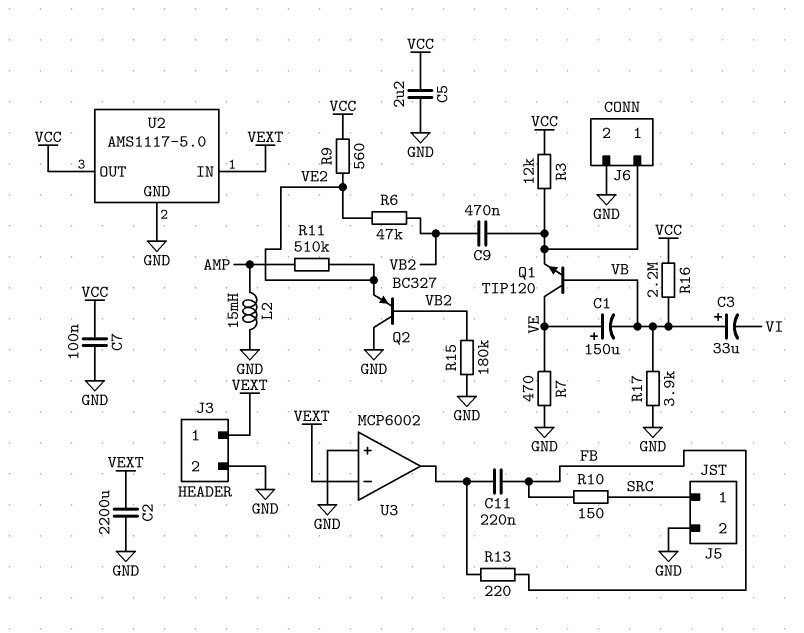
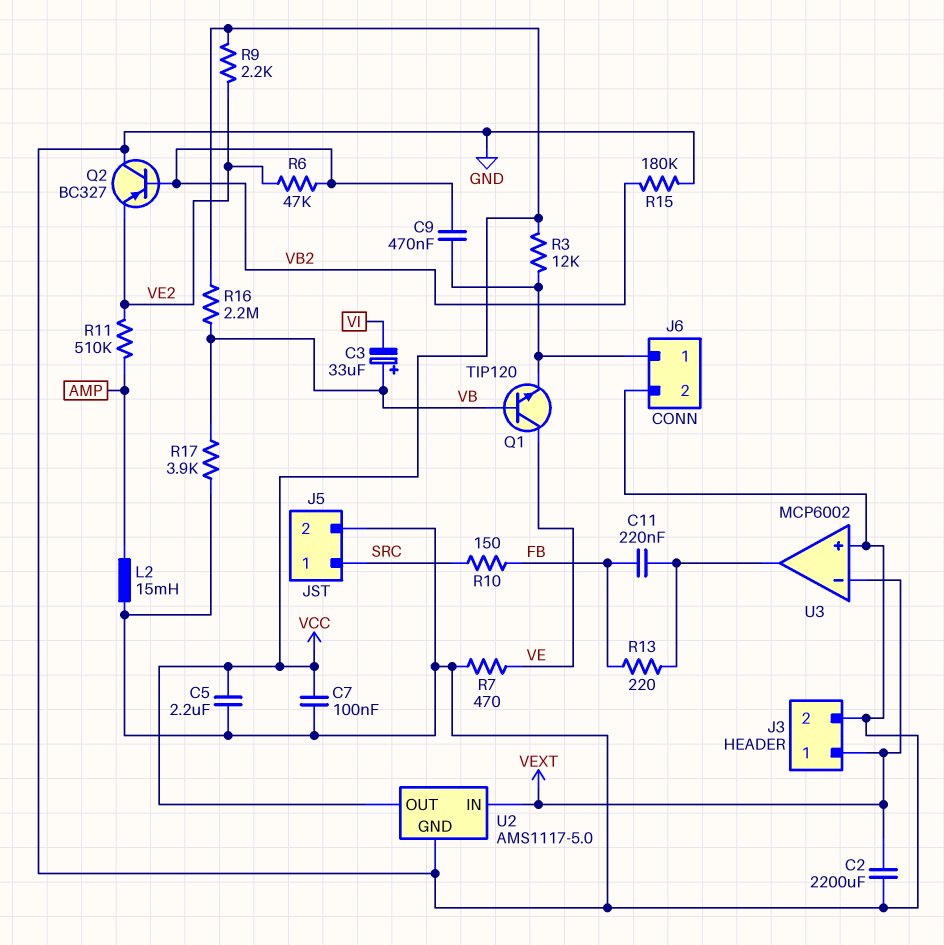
C1: 150uF (plus VE, minus VB) -> none
R9: 560 (VCC, VE2) -> 2.2k (VCC, VE2)

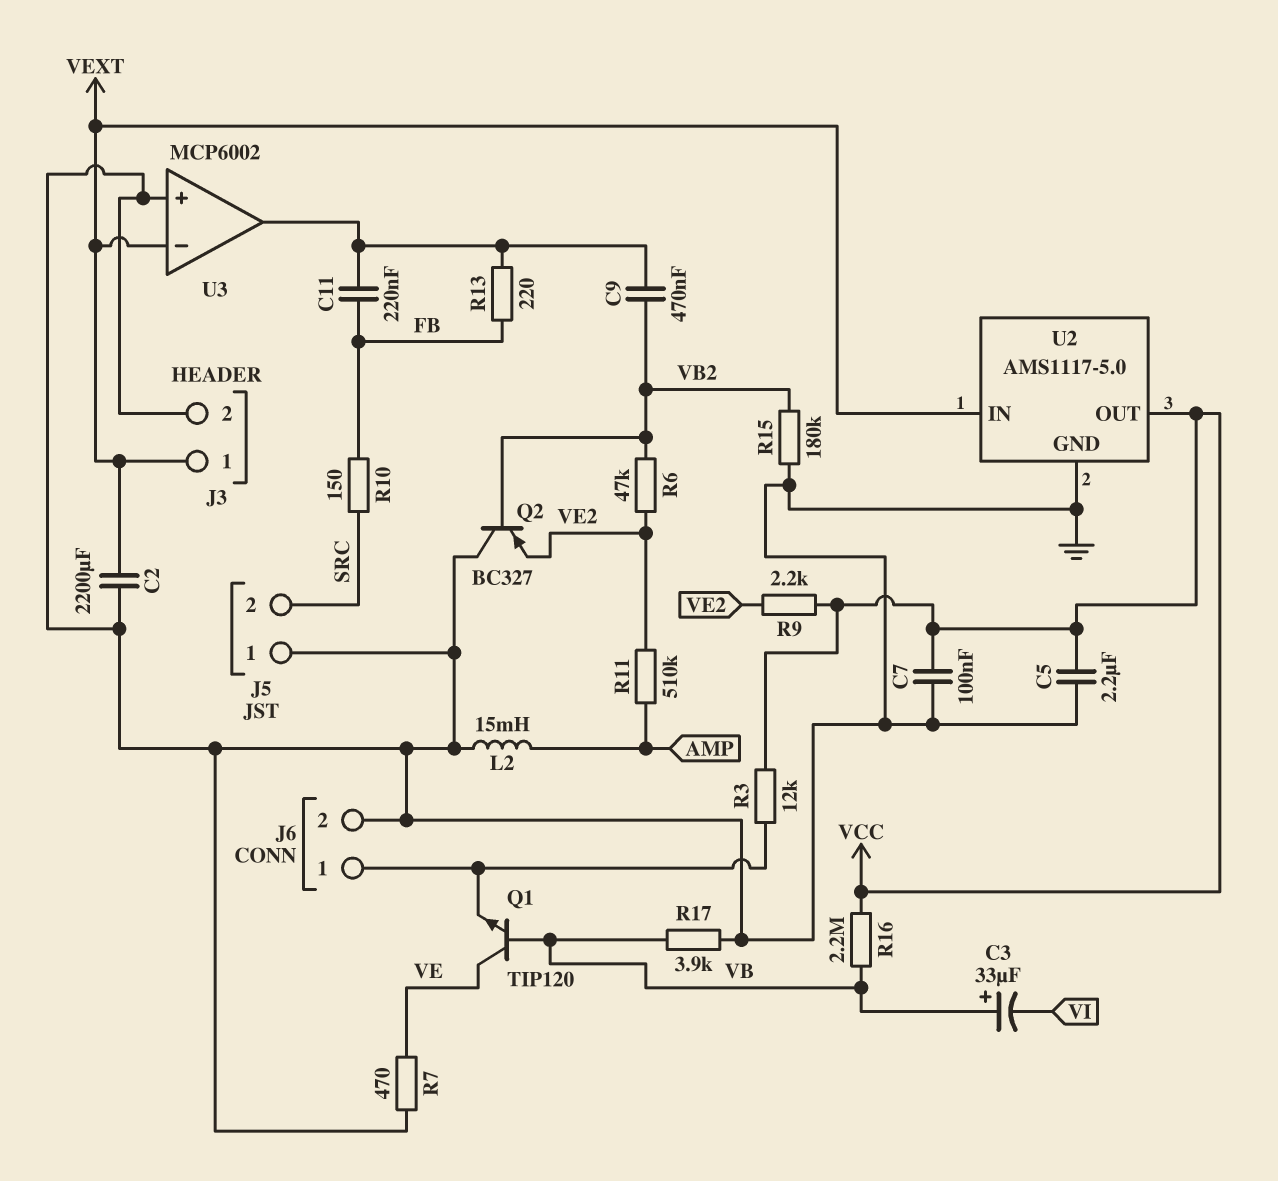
C9: 470nF (J6/1, VB2) -> 470nF (U3/out, VB2)
J5 pin 1: SRC -> GND
J5 pin 2: GND -> SRC

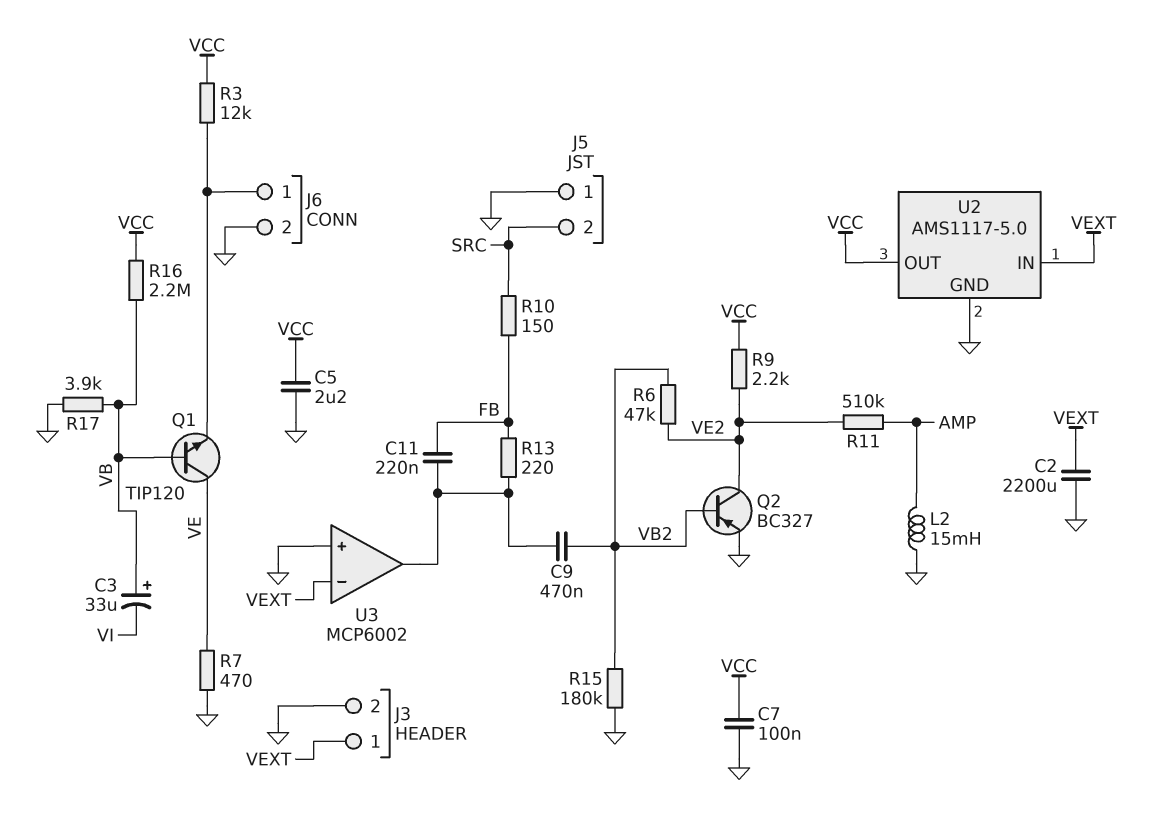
Q2: PNP BC327 (B VB2, C GND, E VE2) -> PNP BC327 (B VB2, C VE2, E GND)

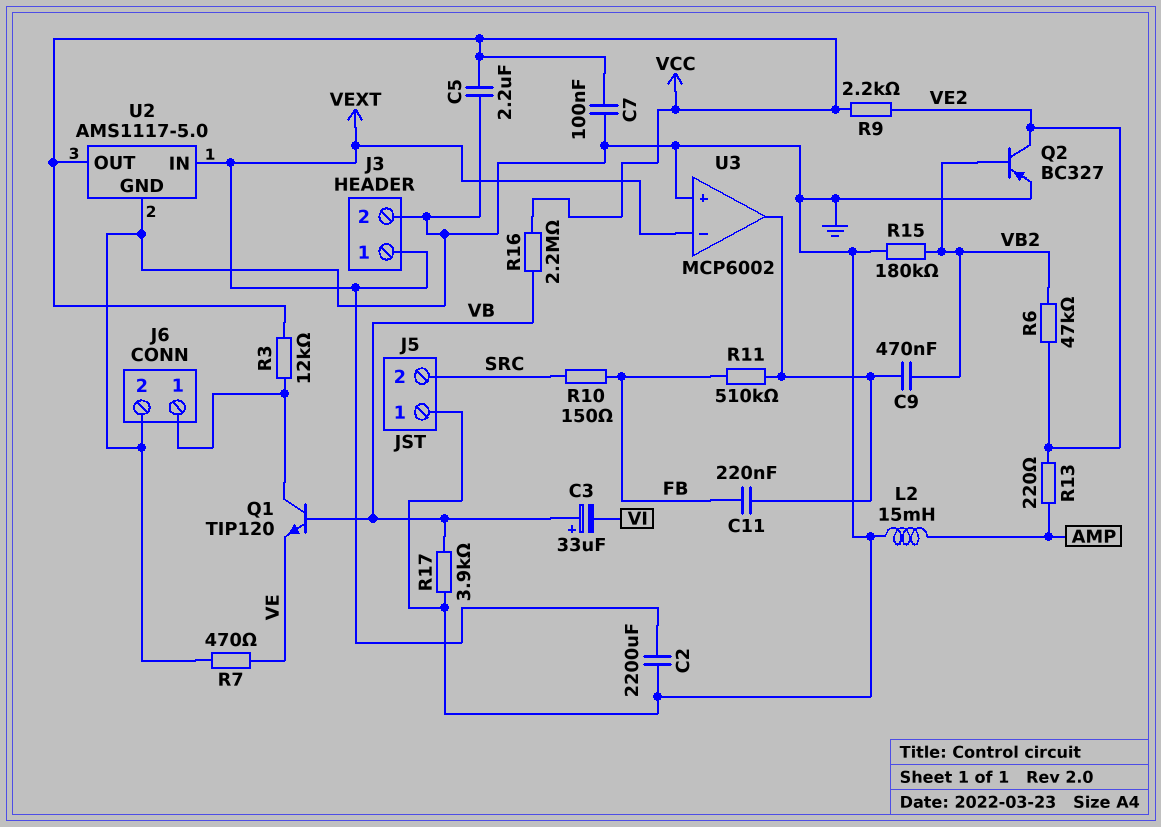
Q1: NPN TIP120 (B VB, C VE, E J6/1) -> NPN TIP120 (B VB, C J6/1, E VE)
R11: 510k (AMP, VE2) -> 510k (FB, U3/out)
R13: 220 (FB, U3/out) -> 220 (AMP, VE2)

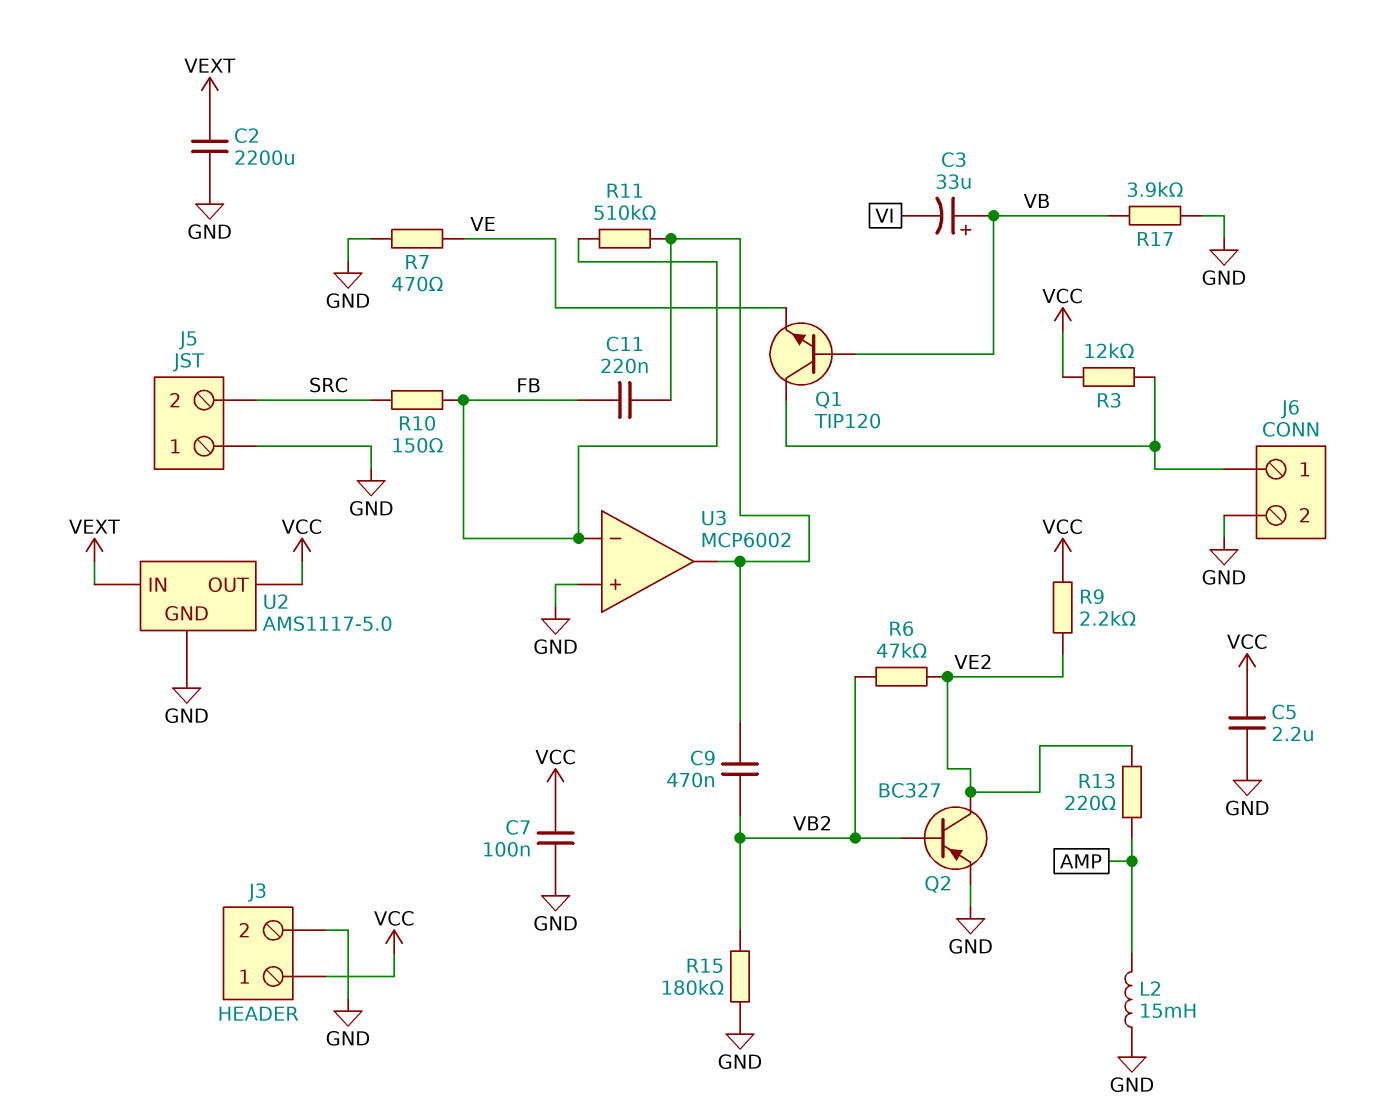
J3 pin 1: VEXT -> VCC
R16: 2.2M (VB, VCC) -> none
U3 pin in-: VEXT -> FB

